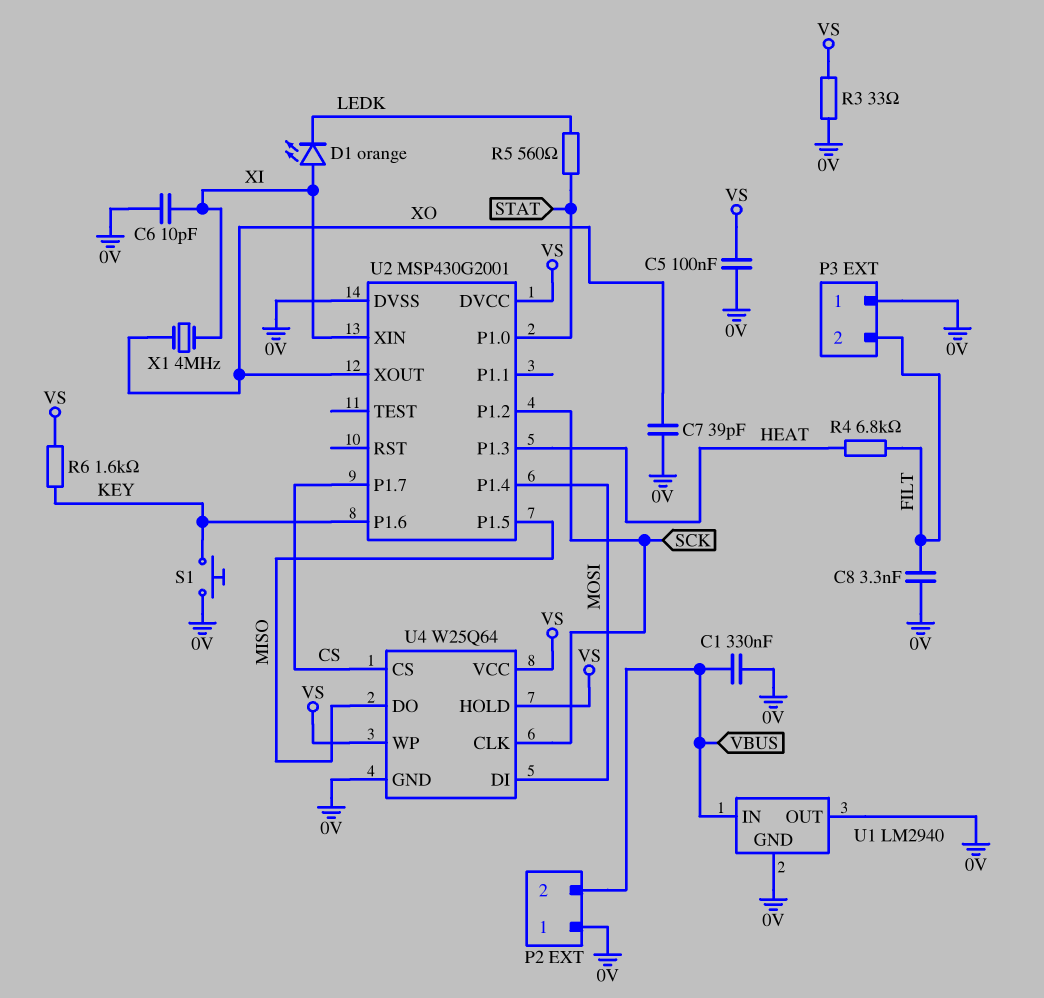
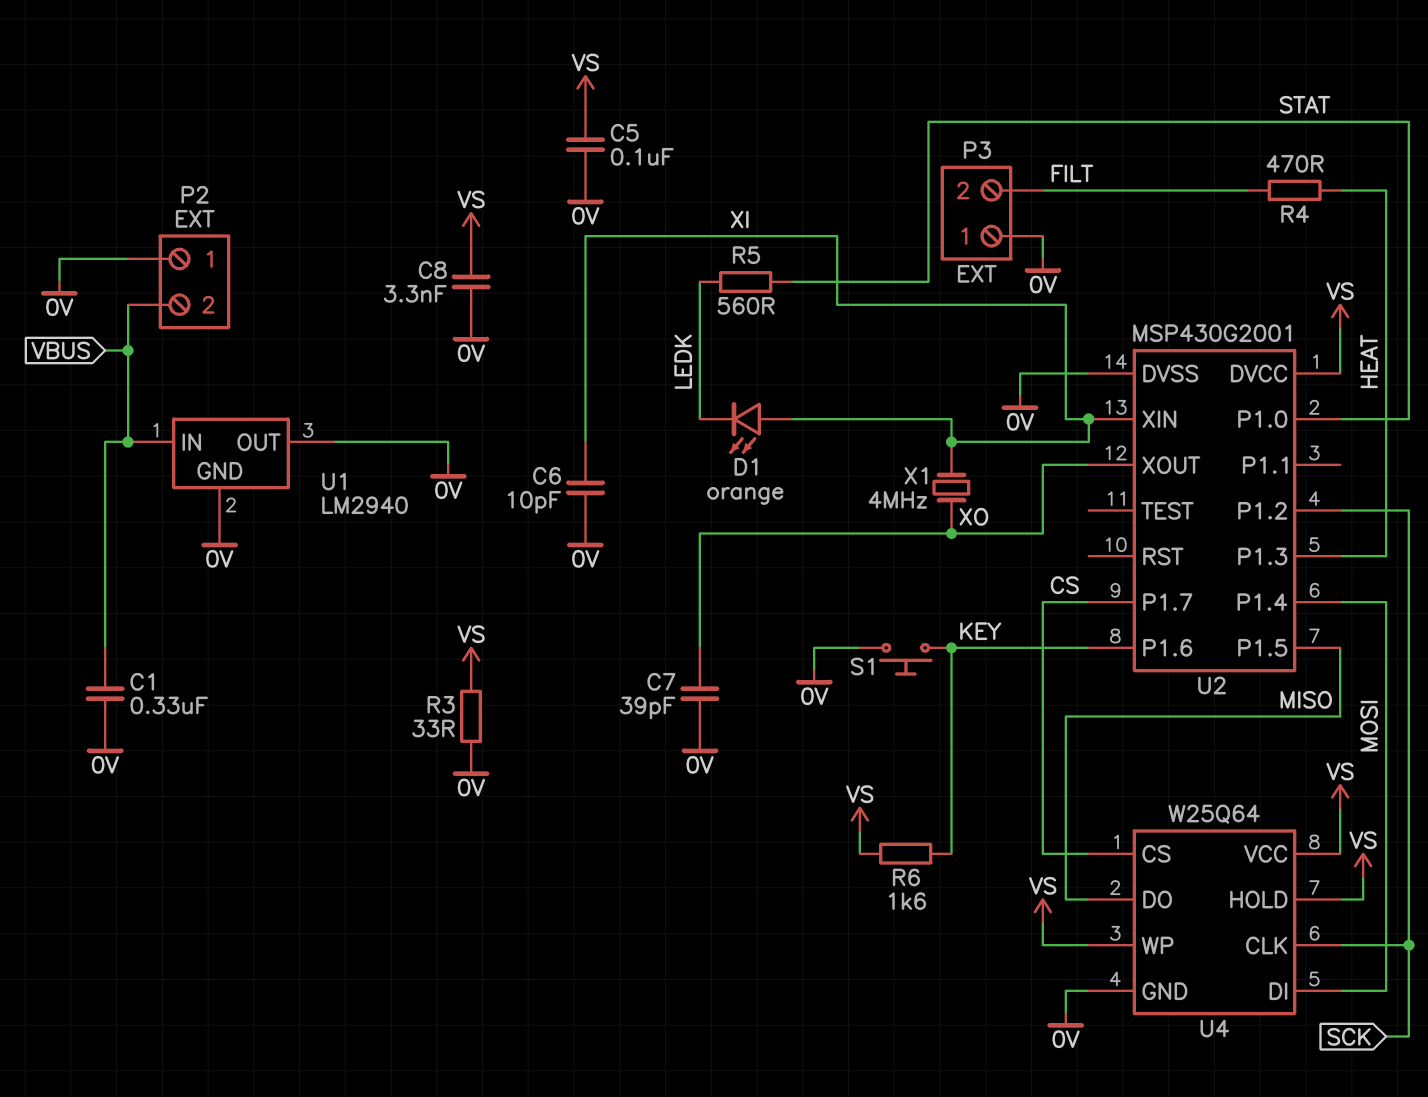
C8: 3.3nF (0V, FILT) -> 3.3nF (0V, VS)
R4: 6.8k (FILT, HEAT) -> 470 (FILT, HEAT)

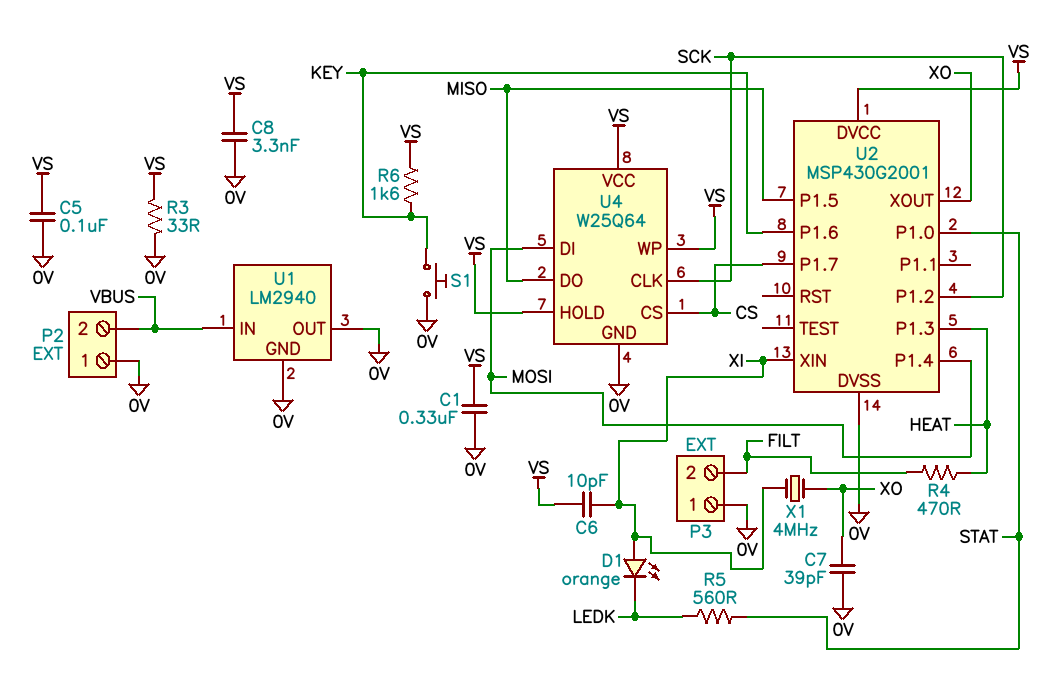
C1: 330nF (0V, VBUS) -> 330nF (0V, VS)
C6: 10pF (0V, XI) -> 10pF (VS, XI)

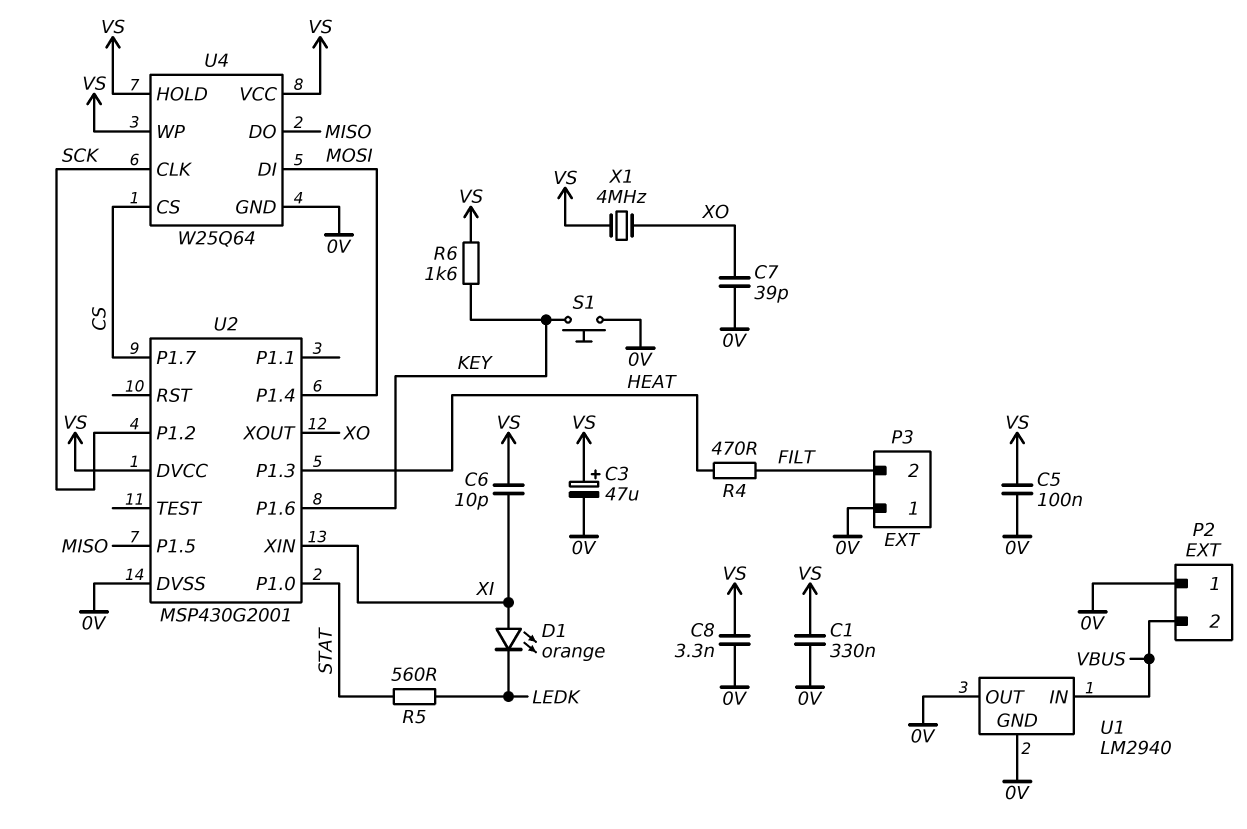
C3: none -> 47uF (plus VS, minus 0V)
R3: 33 (0V, VS) -> none
X1: 4MHz (XI, XO) -> 4MHz (VS, XO)

